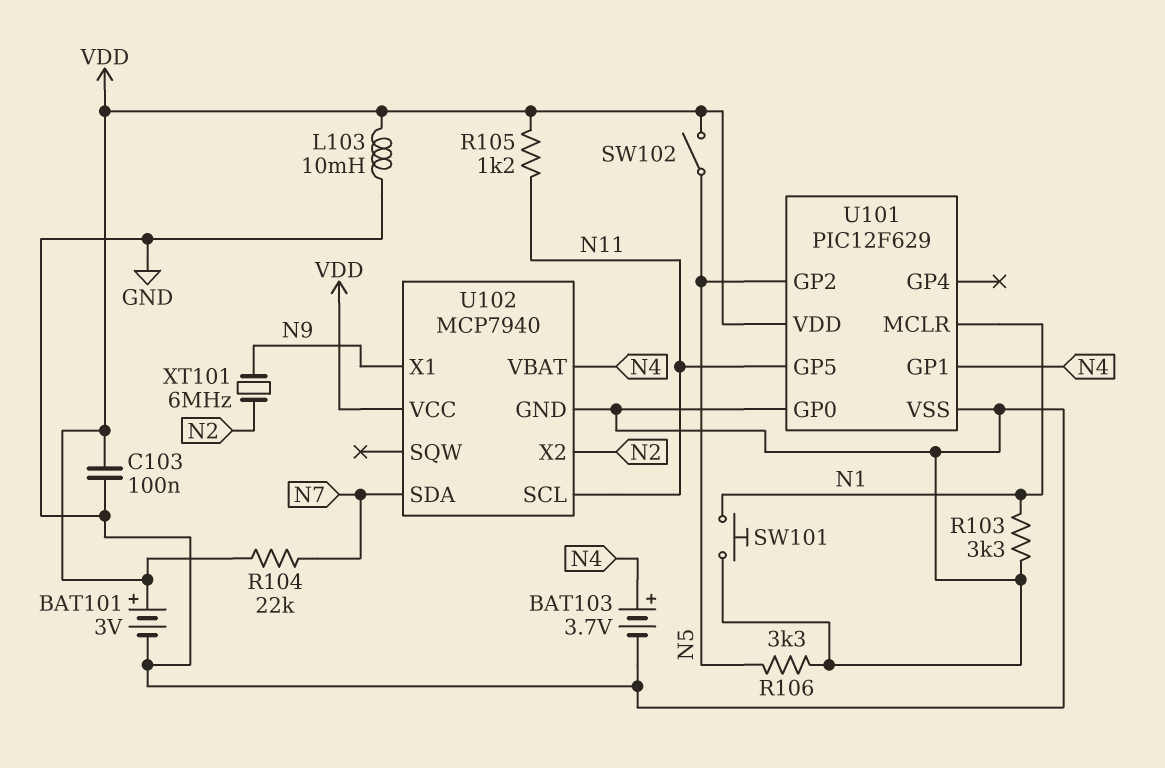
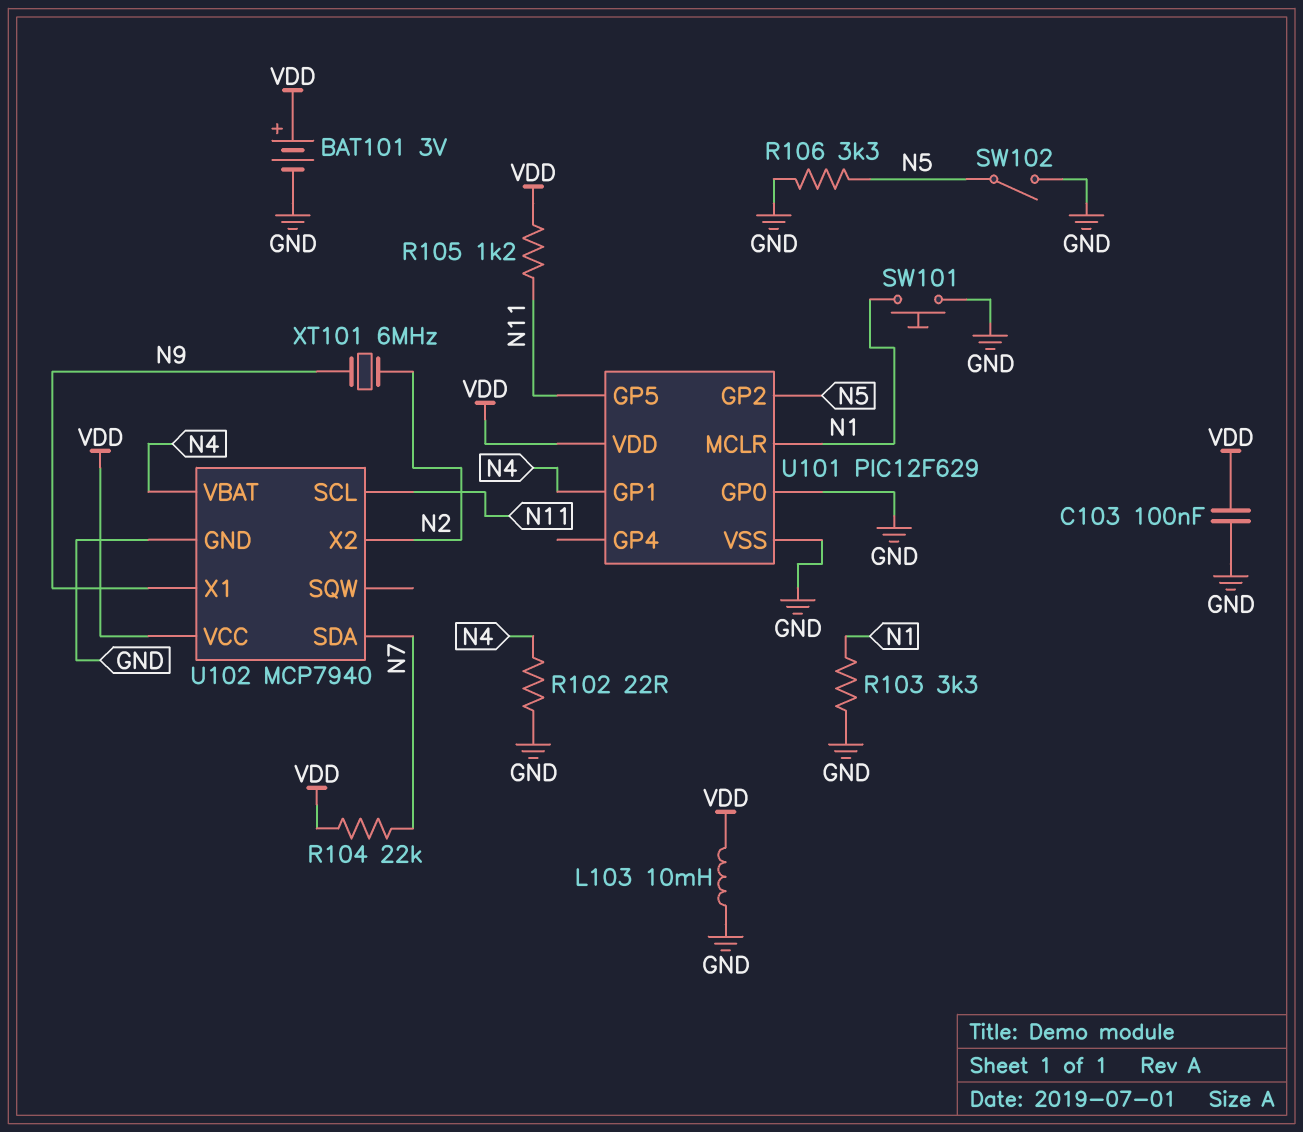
BAT103: 3.7V (plus N4, minus GND) -> none
R102: none -> 22 (GND, N4)
SW102: switch (N5, VDD) -> switch (GND, N5)

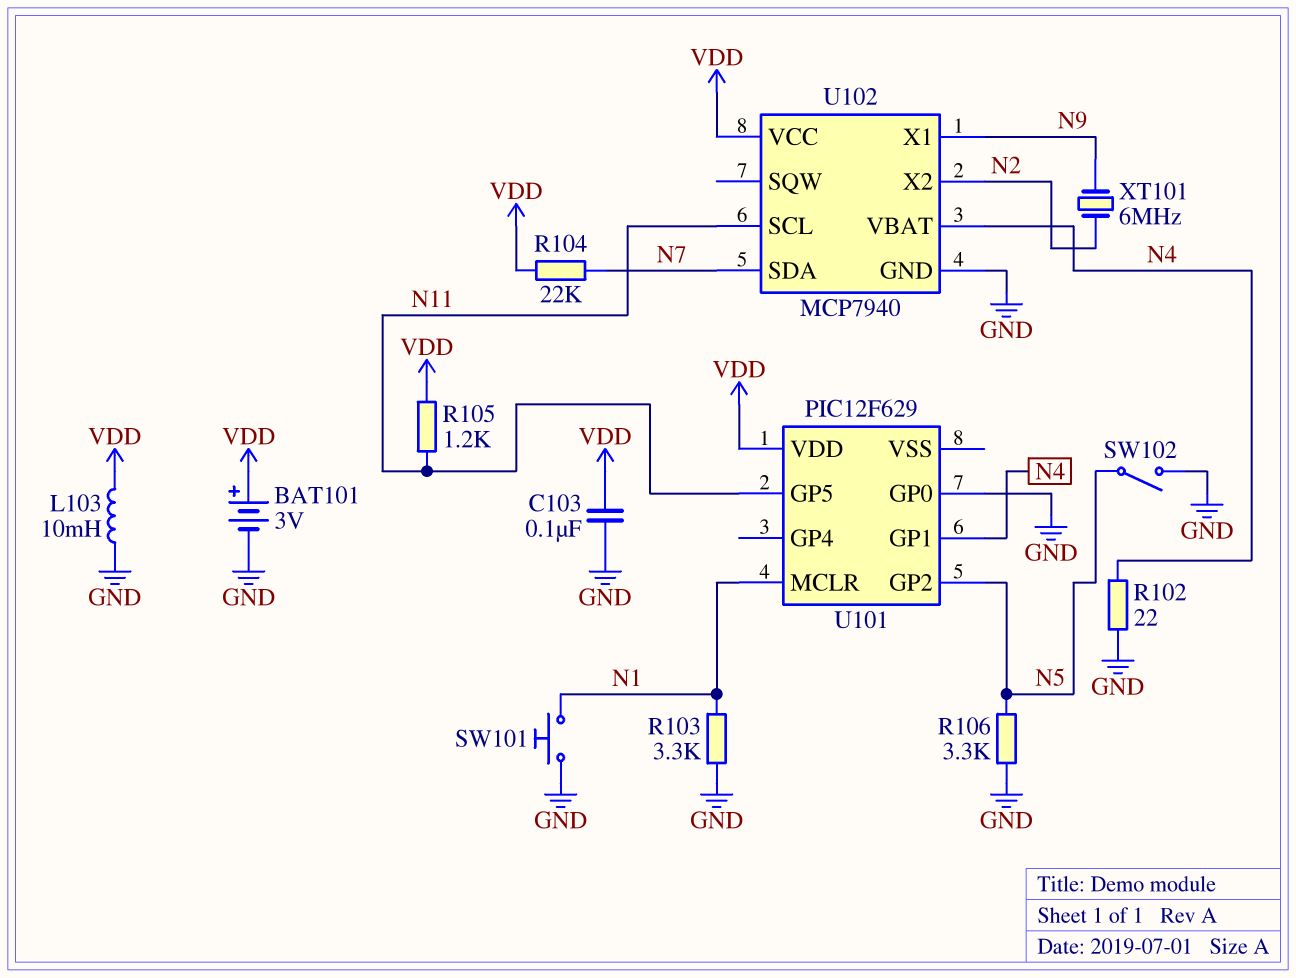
U101 pin VSS: GND -> none

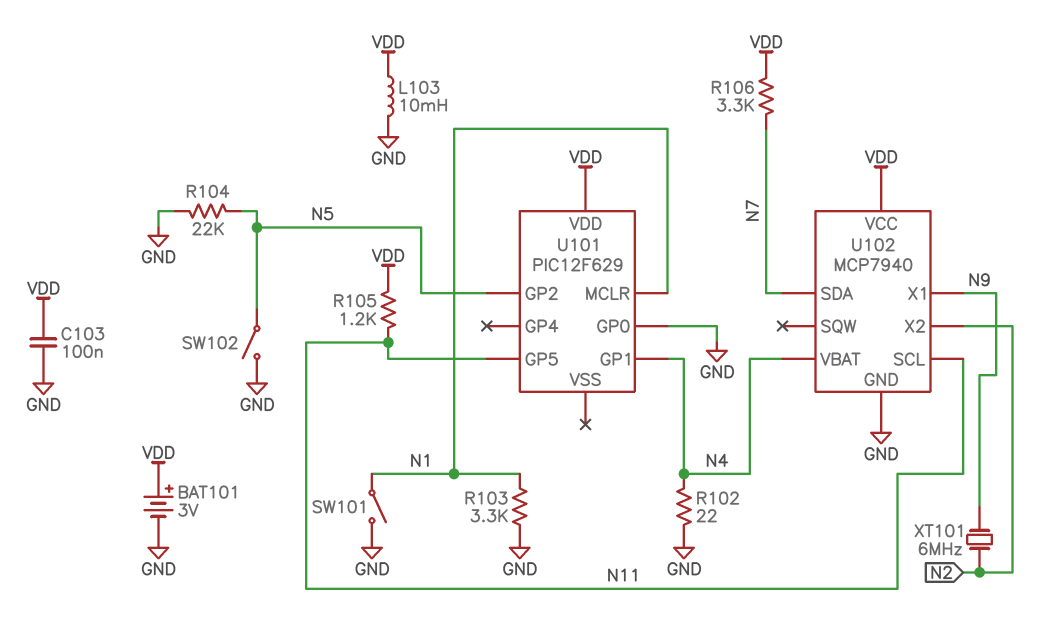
R104: 22k (N7, VDD) -> 22k (GND, N5)
R106: 3.3k (GND, N5) -> 3.3k (N7, VDD)
SW101: button (GND, N1) -> switch (GND, N1)

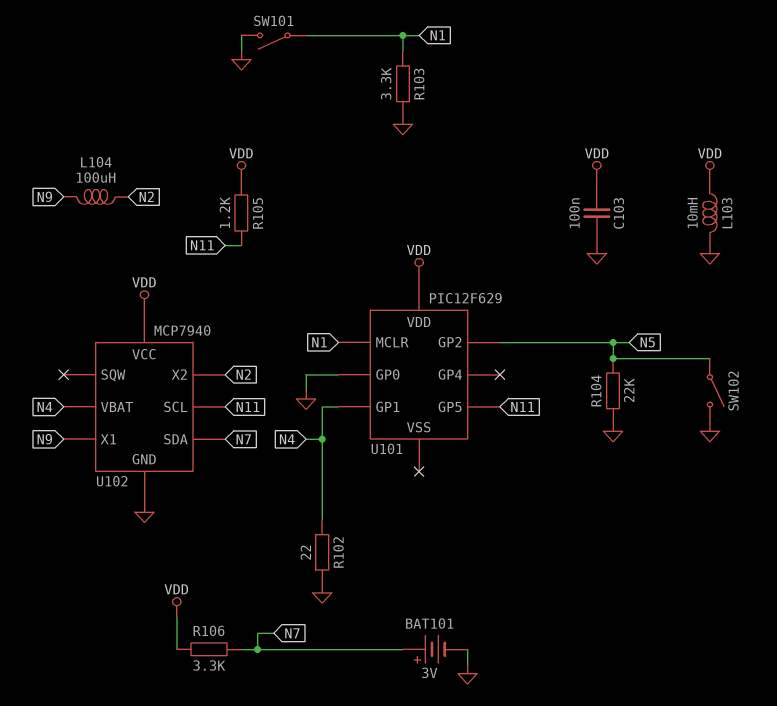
BAT101: 3V (plus VDD, minus GND) -> 3V (plus N7, minus GND)
L104: none -> 100uH (N2, N9)
XT101: 6MHz (N2, N9) -> none

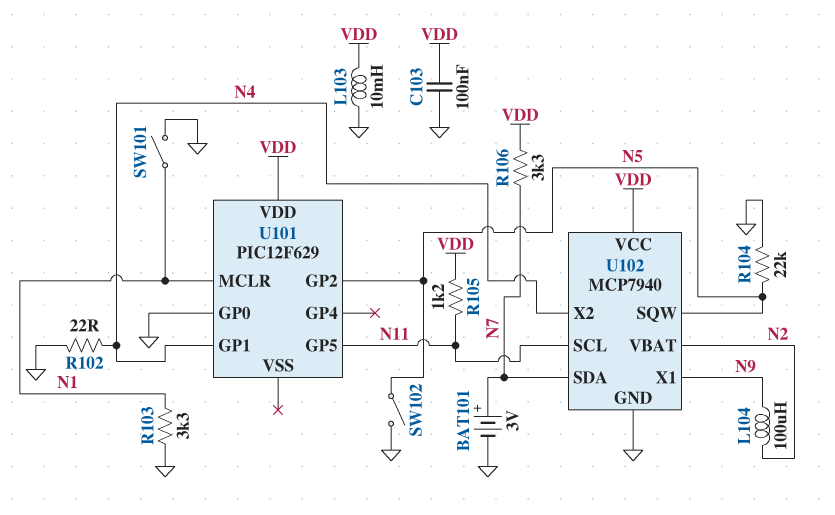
U102 pin SQW: none -> N5
U102 pin VBAT: N4 -> N2
U102 pin X2: N2 -> N4

